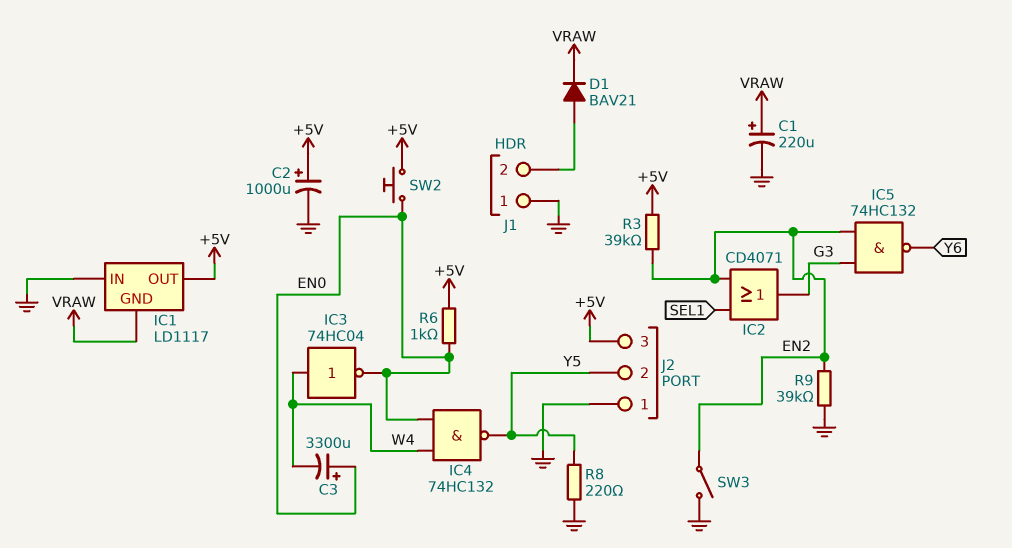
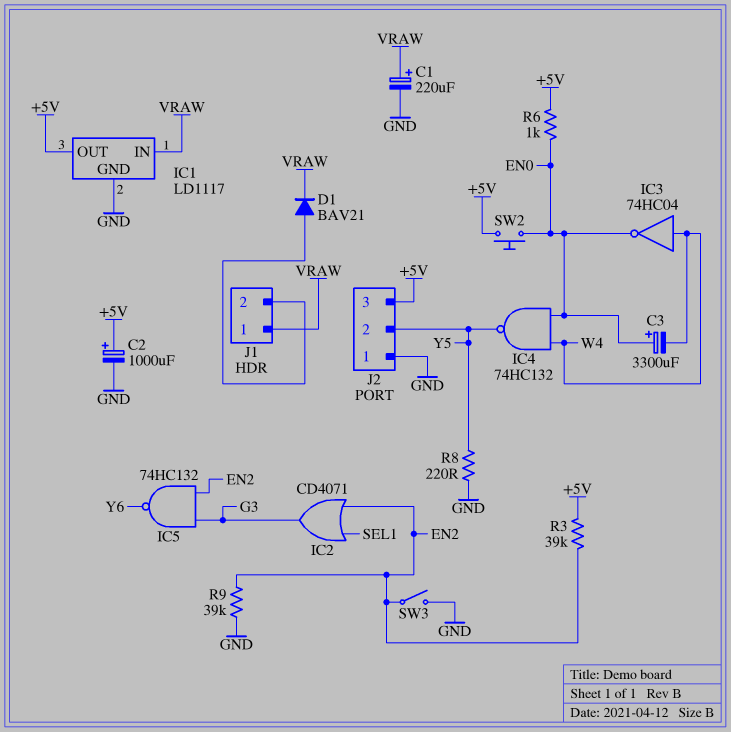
IC1 pin GND: VRAW -> GND
IC1 pin IN: GND -> VRAW
J1 pin 1: GND -> VRAW

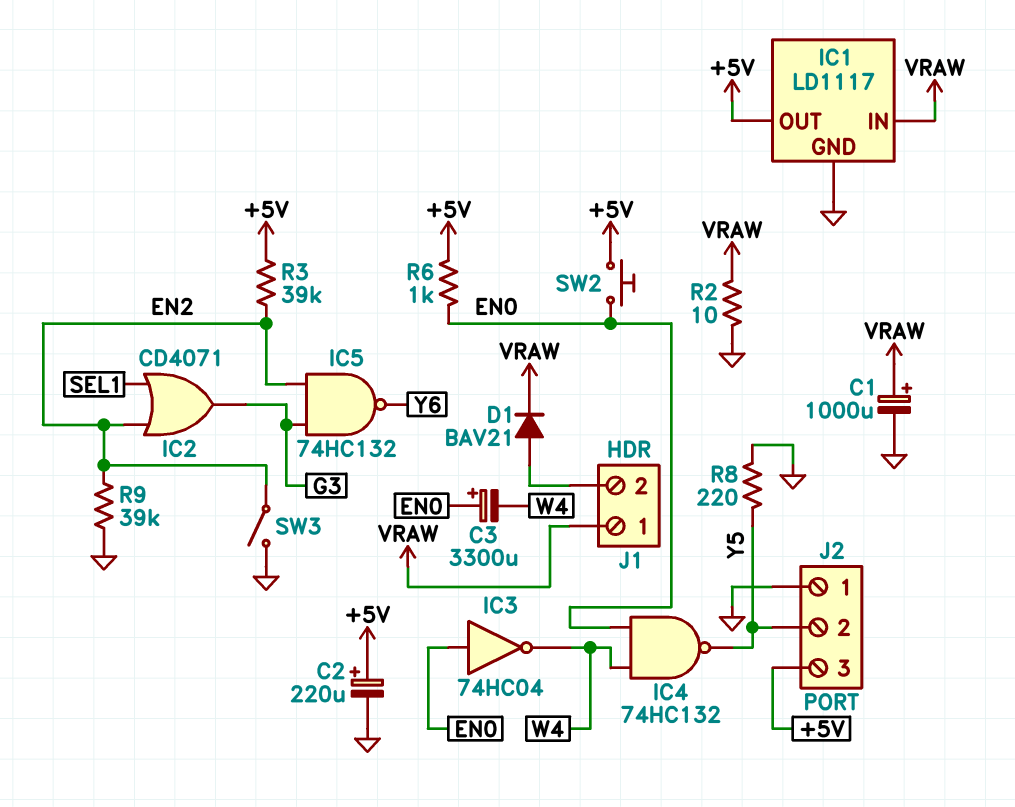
C1: 220uF (plus VRAW, minus GND) -> 1000uF (plus VRAW, minus GND)
C2: 1000uF (plus +5V, minus GND) -> 220uF (plus +5V, minus GND)
IC3: NOT 74HC04 (in W4, out EN0) -> NOT 74HC04 (in EN0, out W4)
R2: none -> 10 (GND, VRAW)

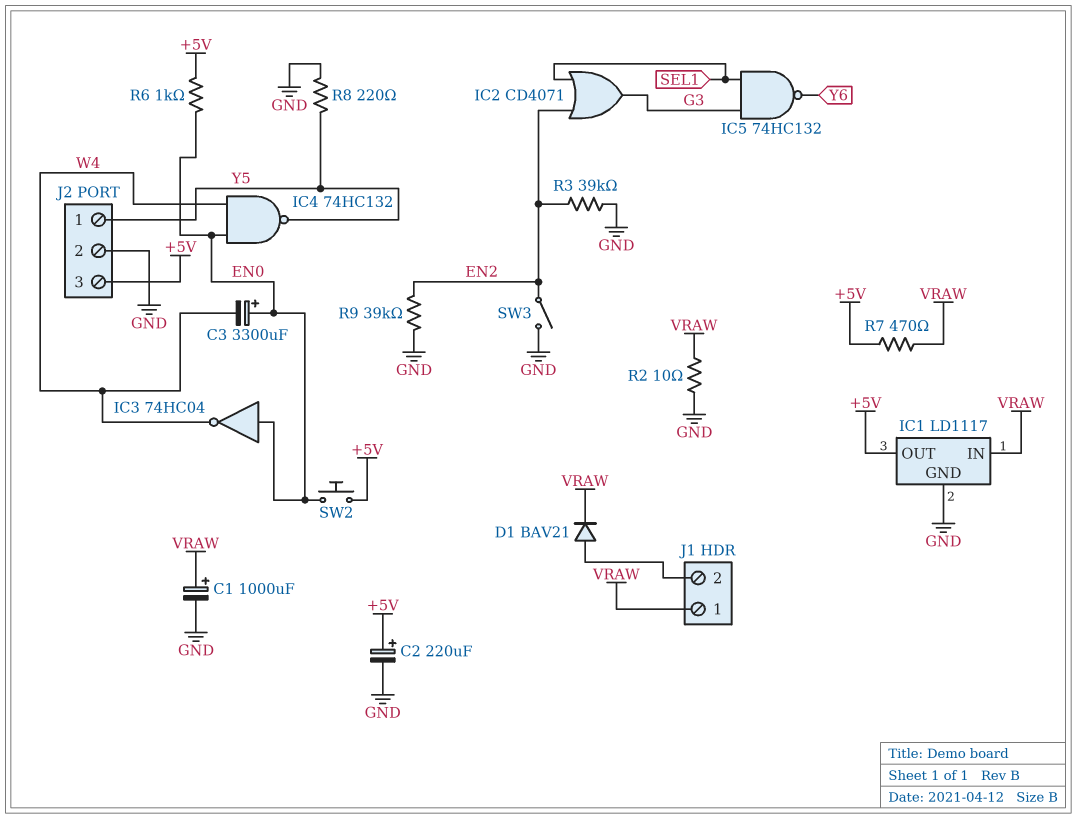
IC5: NAND 74HC132 (in EN2, in G3, out Y6) -> NAND 74HC132 (in G3, in SEL1, out Y6)
J2 pin 1: GND -> Y5
J2 pin 2: Y5 -> GND
R3: 39k (+5V, EN2) -> 39k (EN2, GND)
R7: none -> 470 (+5V, VRAW)

